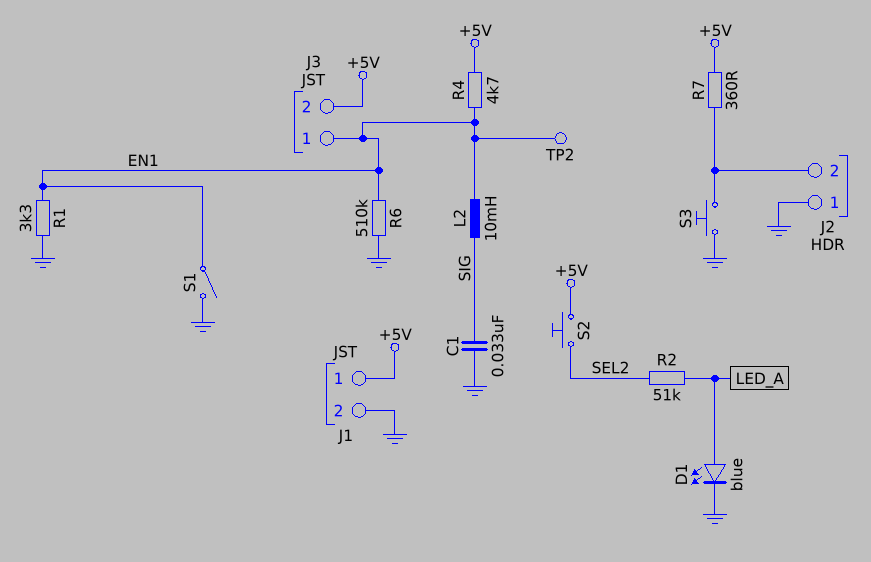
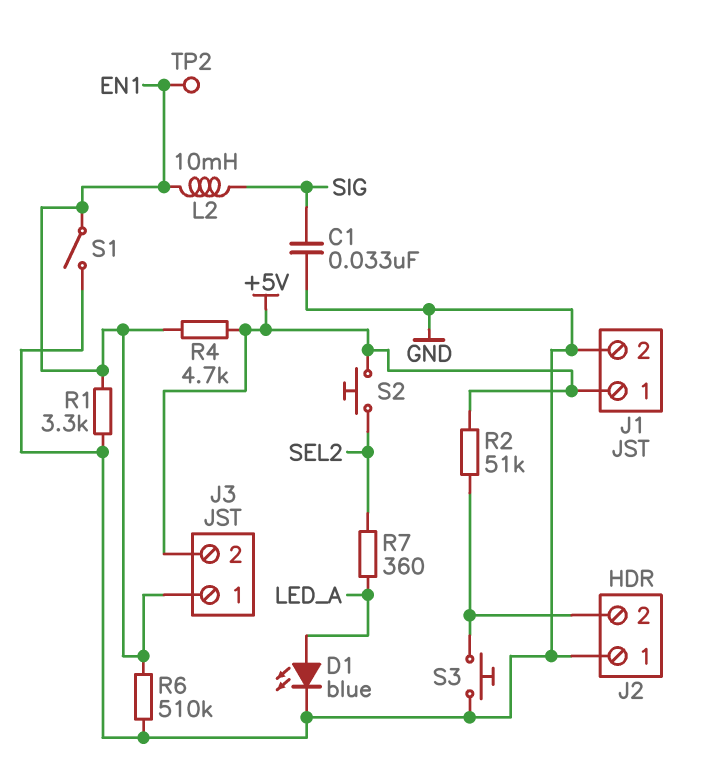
R2: 51k (LED_A, SEL2) -> 51k (+5V, J2/2)
R7: 360 (+5V, J2/2) -> 360 (LED_A, SEL2)

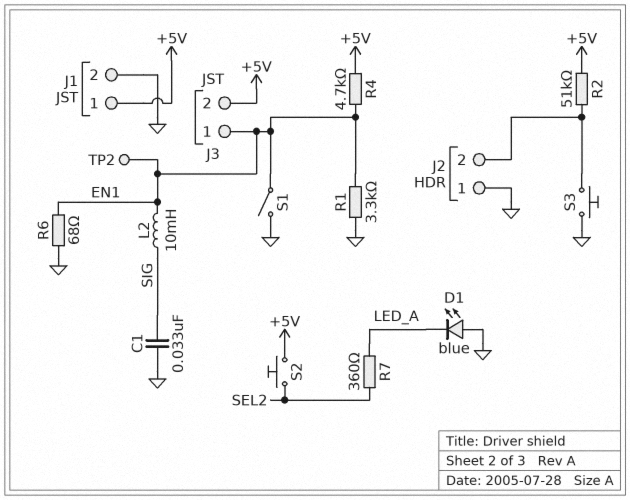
D1: LED blue (A LED_A, K GND) -> LED blue (A GND, K LED_A)
R6: 510k (EN1, GND) -> 68 (EN1, GND)

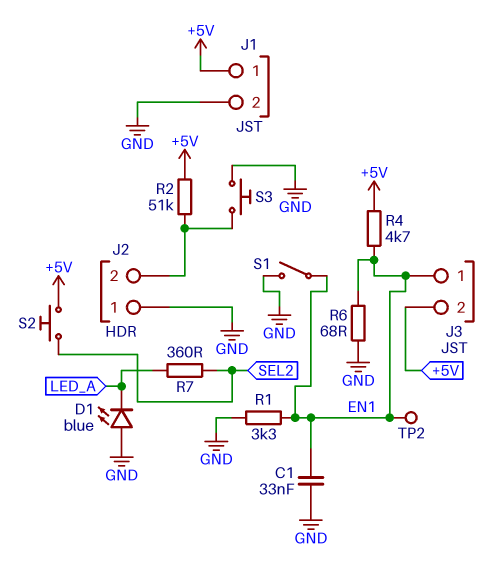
C1: 33nF (GND, SIG) -> 33nF (EN1, GND)
L2: 10mH (EN1, SIG) -> none

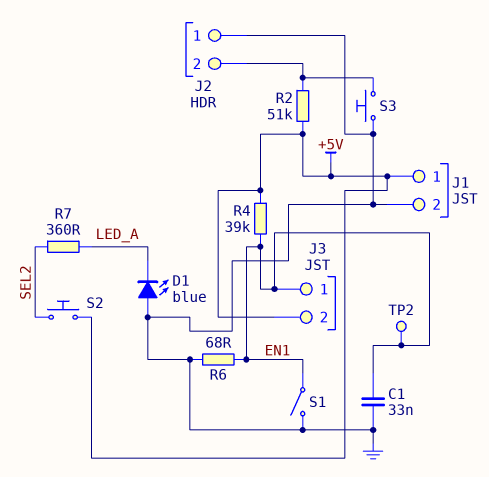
R1: 3.3k (EN1, GND) -> none
R4: 4.7k (+5V, EN1) -> 39k (+5V, EN1)

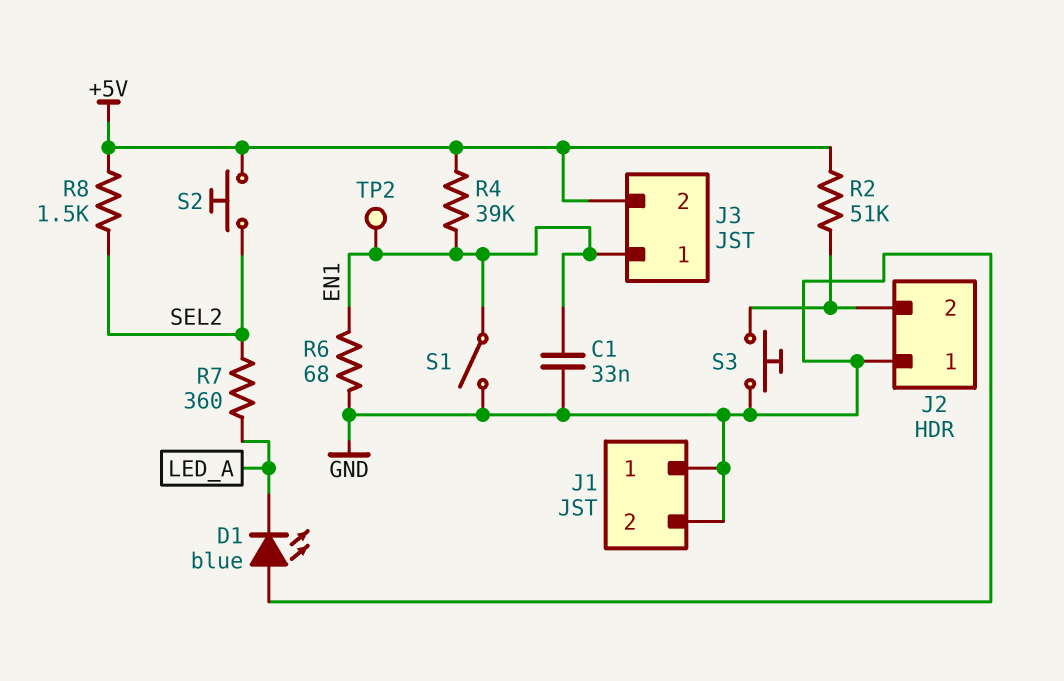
J1 pin 1: +5V -> GND
R8: none -> 1.5k (+5V, SEL2)

